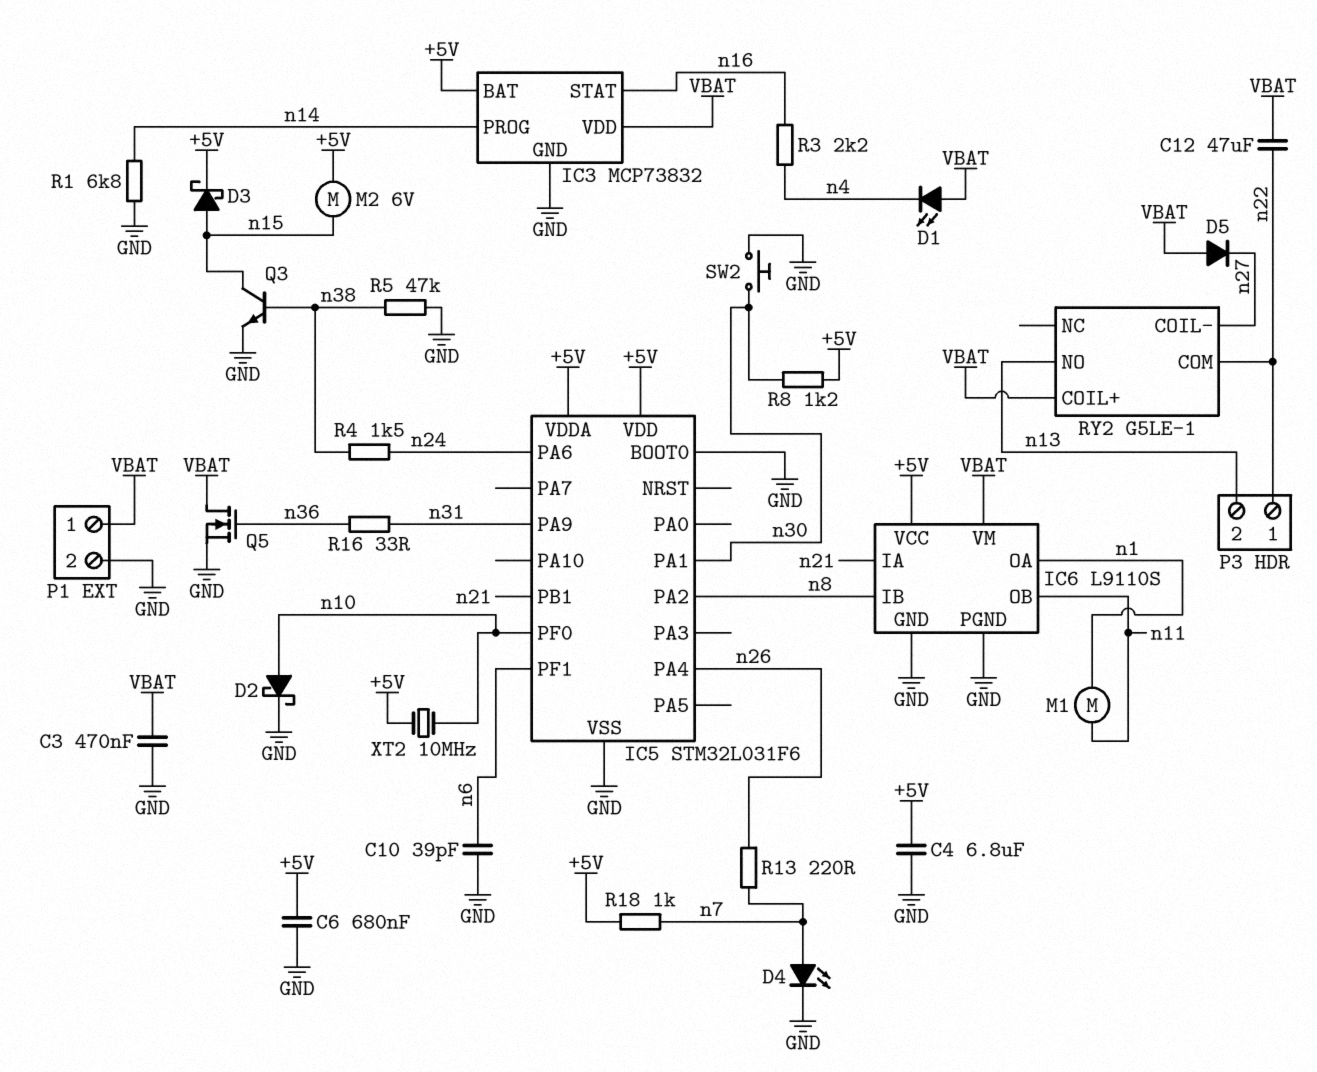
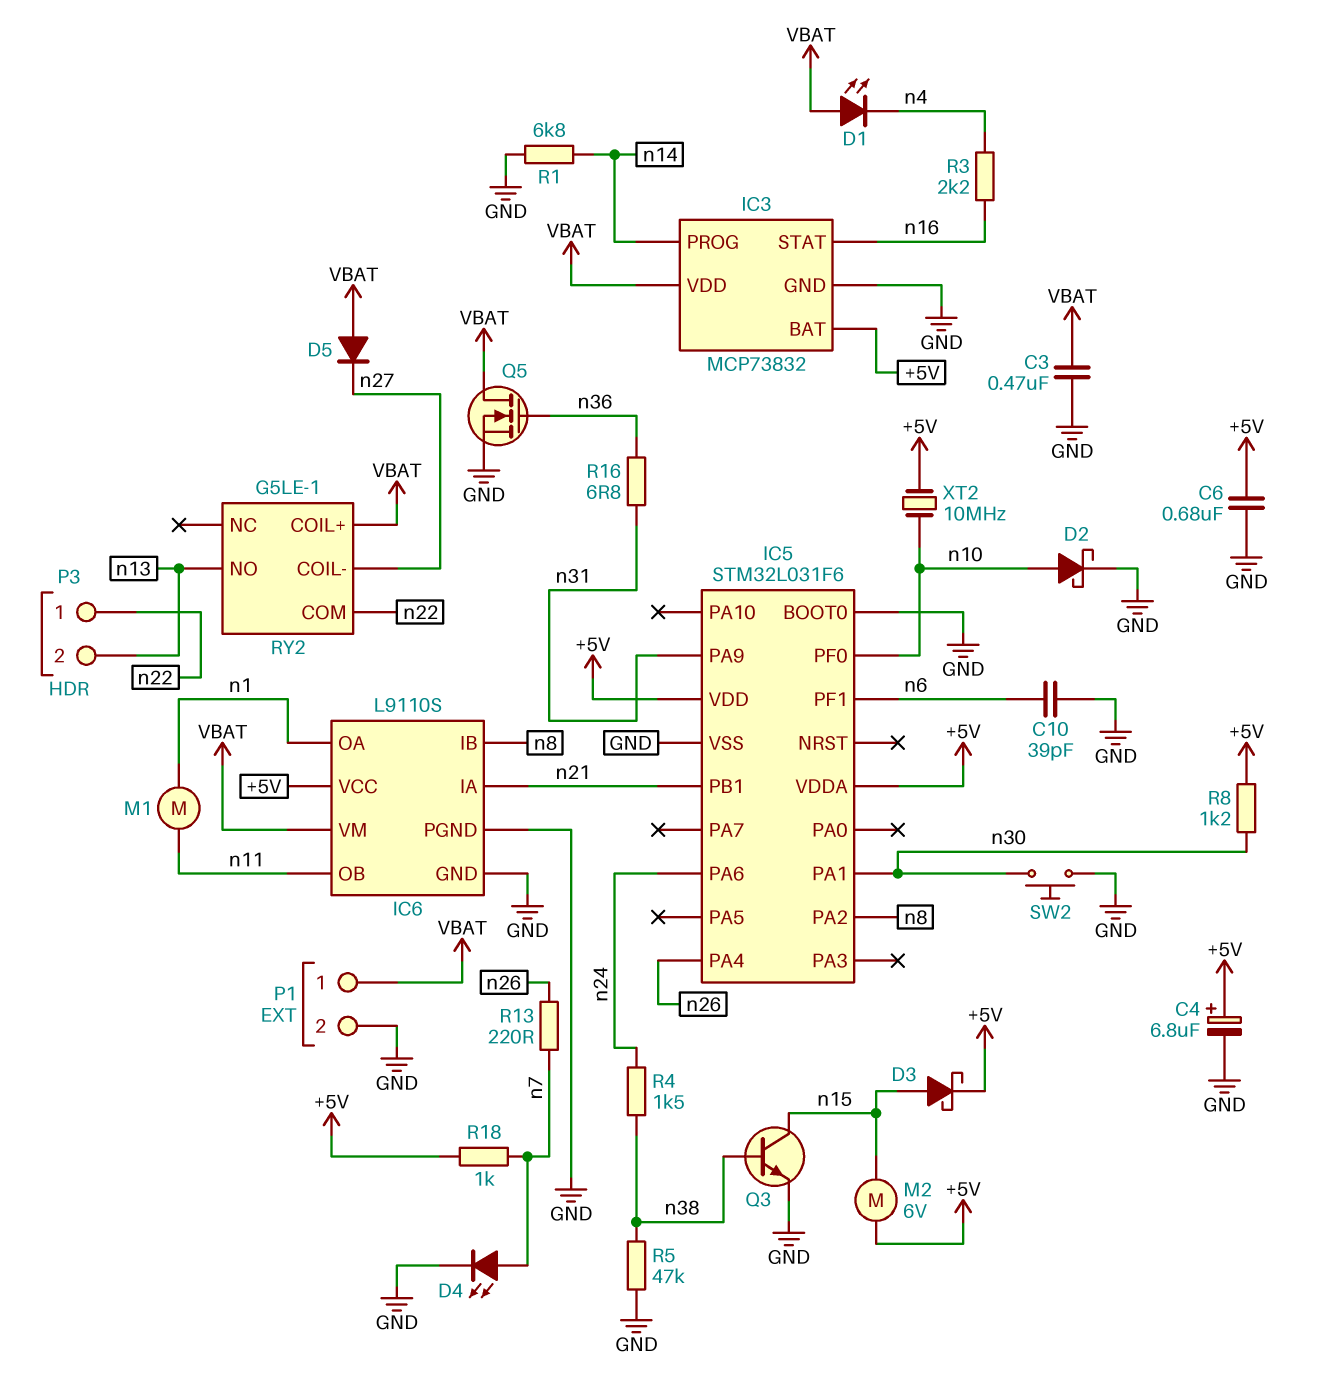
C4: 6.8uF (+5V, GND) -> 6.8uF (plus +5V, minus GND)
C12: 47uF (VBAT, n22) -> none
R16: 33 (n31, n36) -> 6.8 (n31, n36)

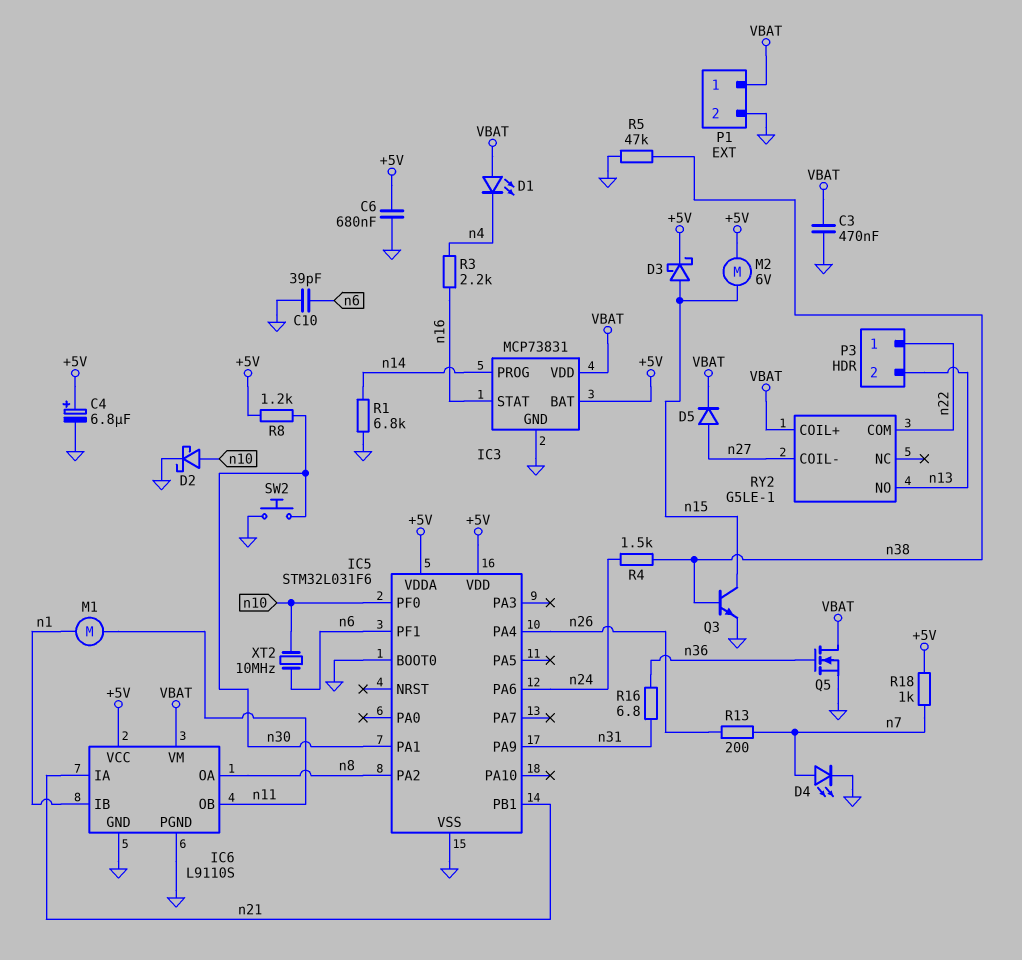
D5: diode (A VBAT, K n27) -> diode (A n27, K VBAT)
IC3: MCP73832 -> MCP73831
IC6 pin IB: n8 -> n1
IC6 pin OA: n1 -> n8
R13: 220 (n7, n26) -> 200 (n7, n26)
XT2: 10MHz (+5V, n10) -> 10MHz (n6, n10)

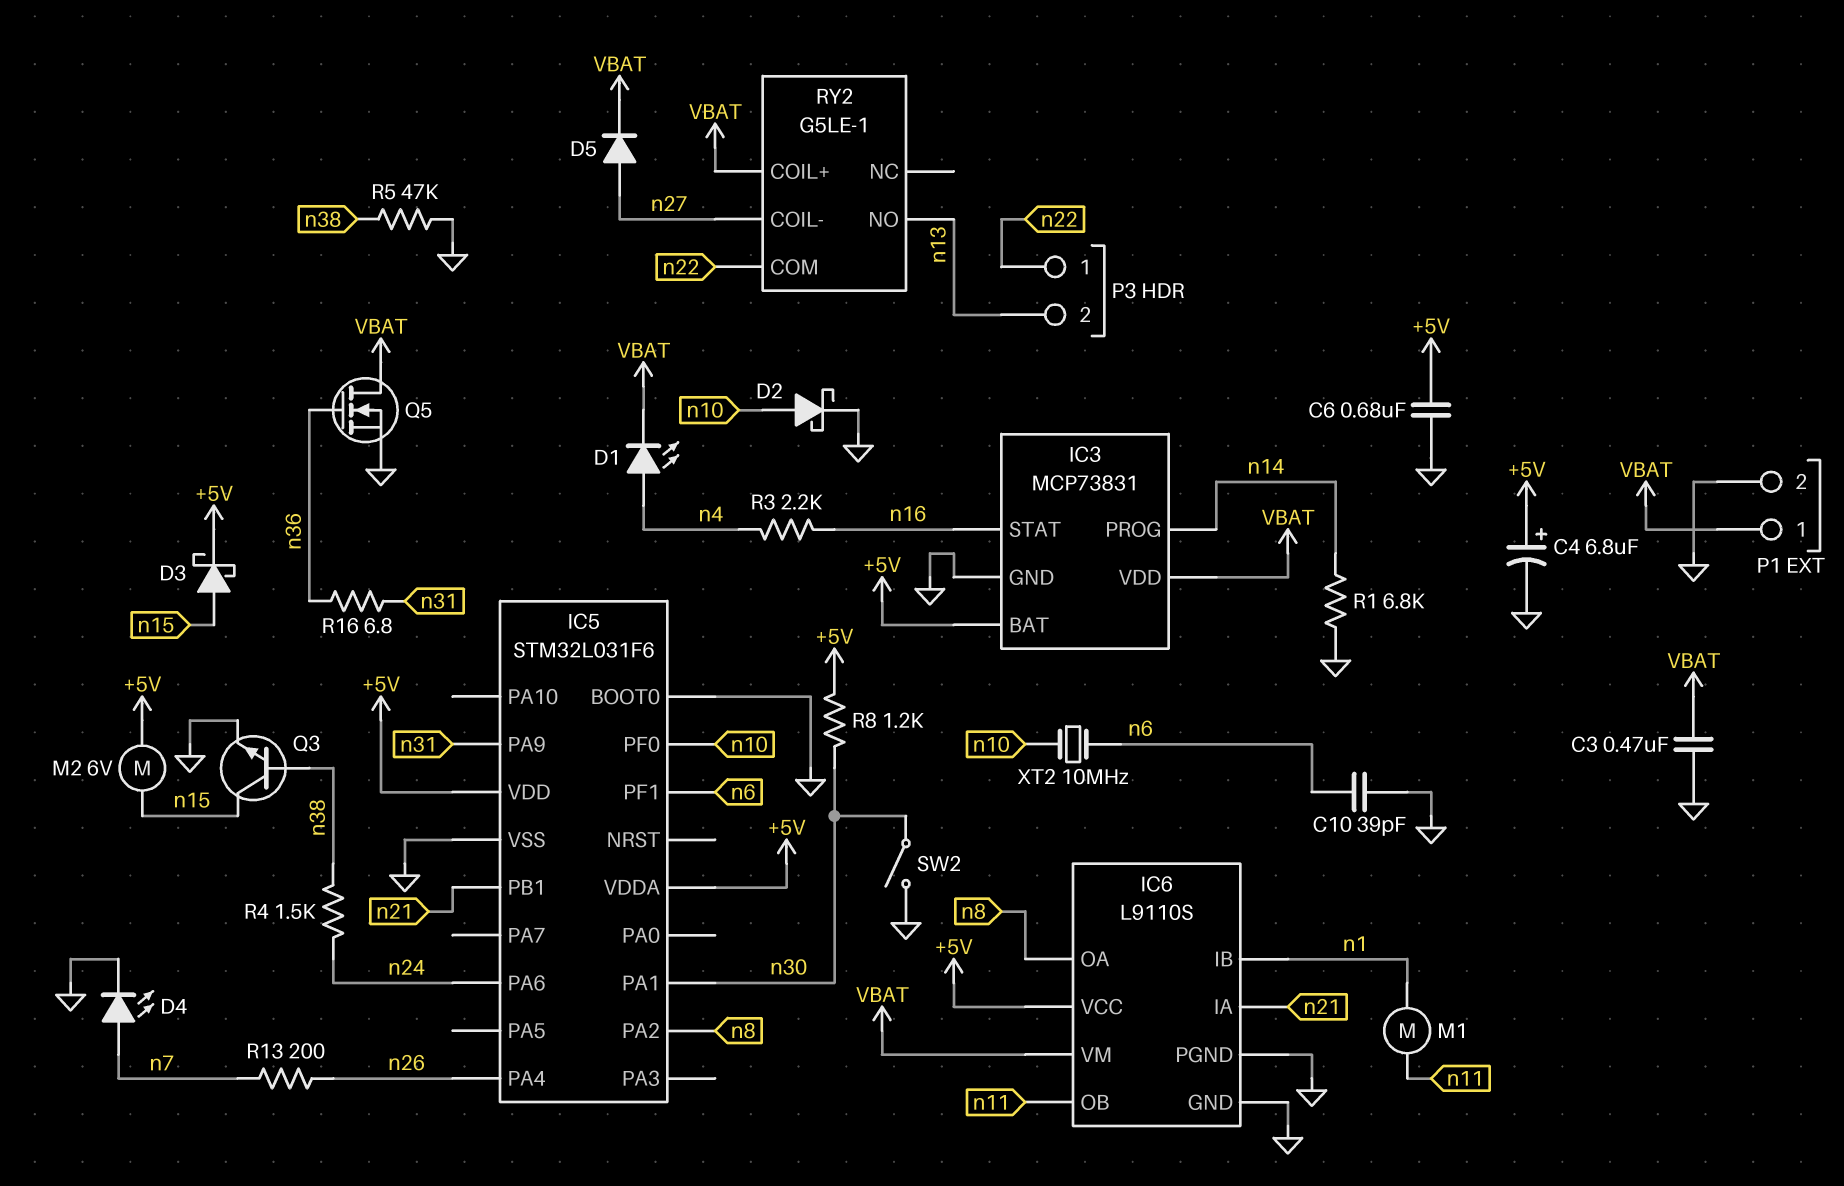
D1: LED (A VBAT, K n4) -> LED (A n4, K VBAT)
R18: 1k (+5V, n7) -> none
SW2: button (GND, n30) -> switch (GND, n30)

